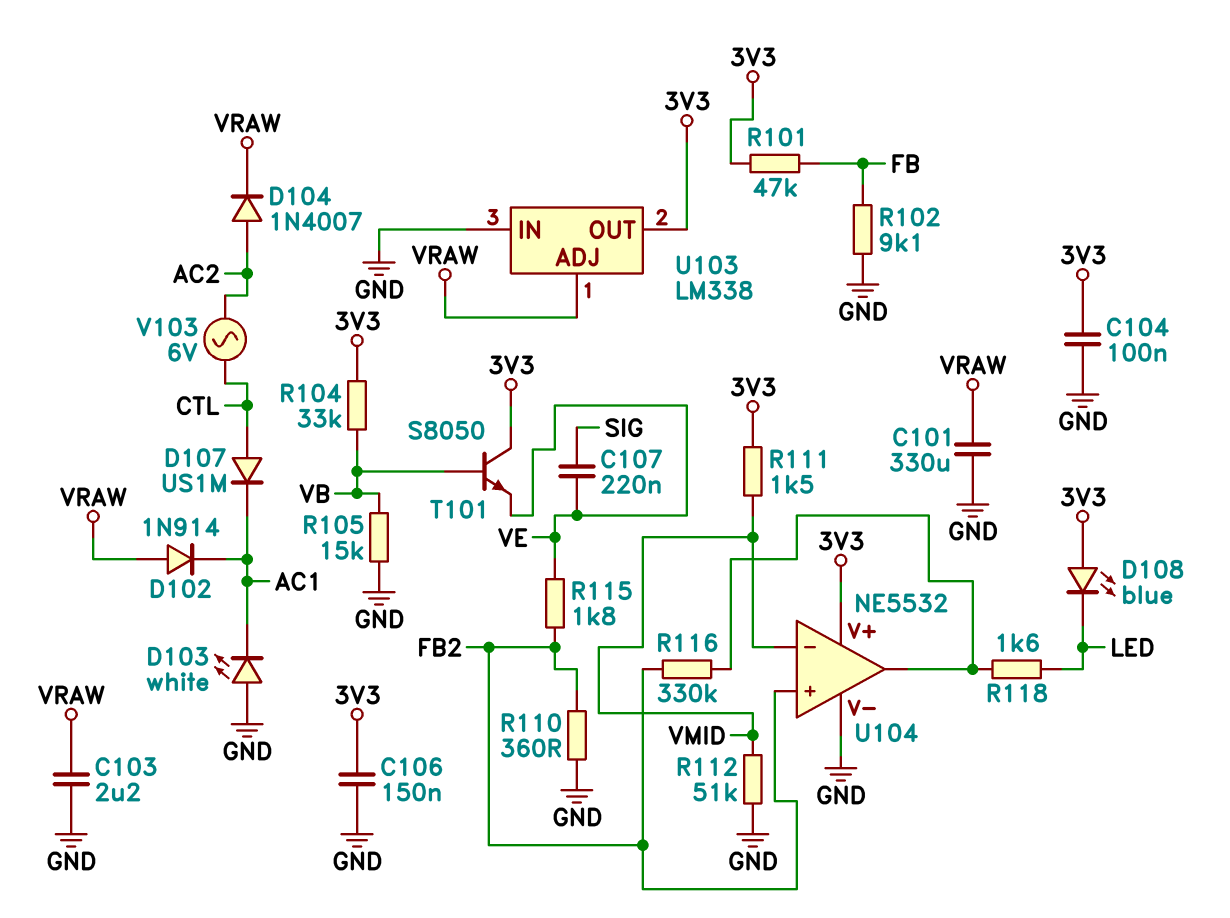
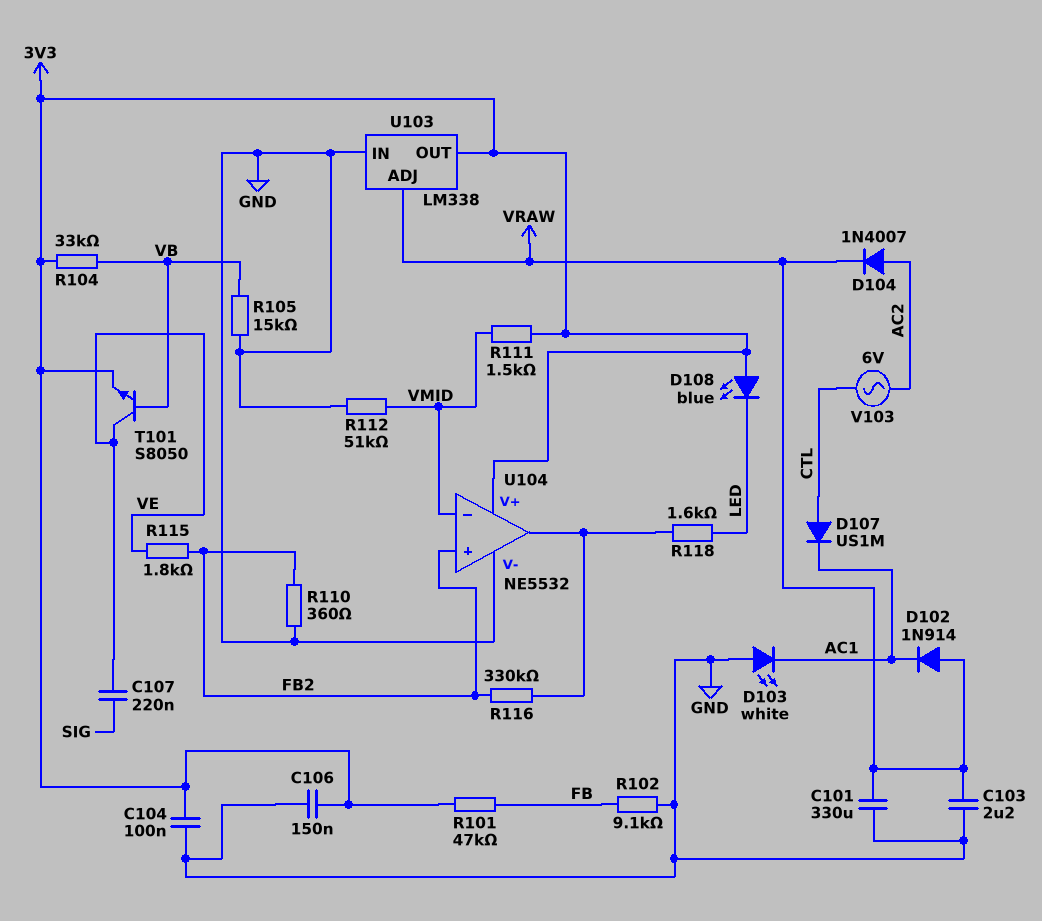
T101: NPN S8050 (B VB, C 3V3, E VE) -> NPN S8050 (B VB, C VE, E 3V3)

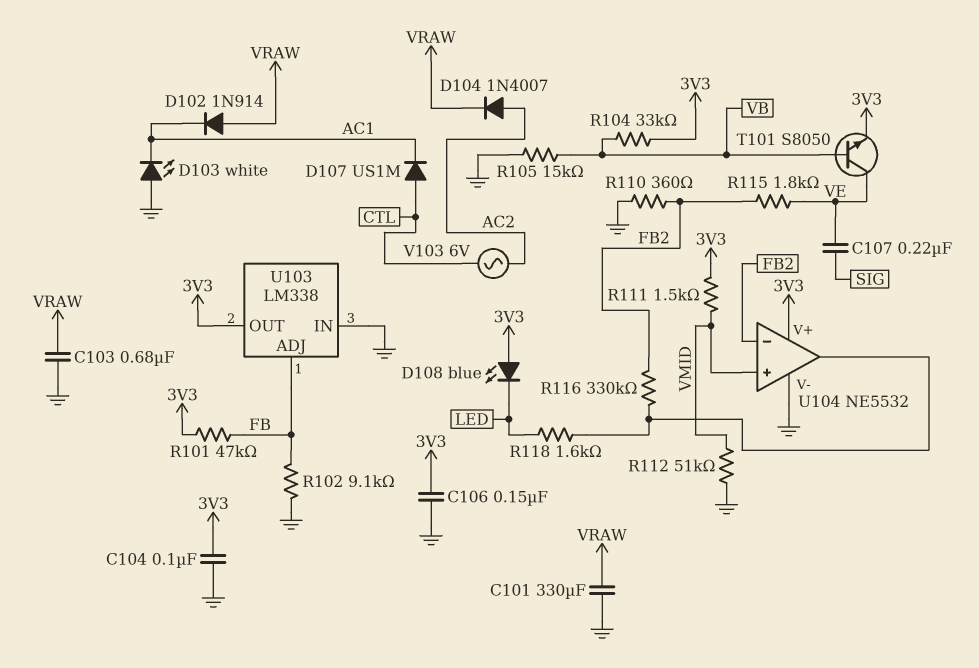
C103: 2.2uF (GND, VRAW) -> 680nF (GND, VRAW)
U103 pin ADJ: VRAW -> FB
U104 pin in+: FB2 -> VMID
U104 pin in-: VMID -> FB2

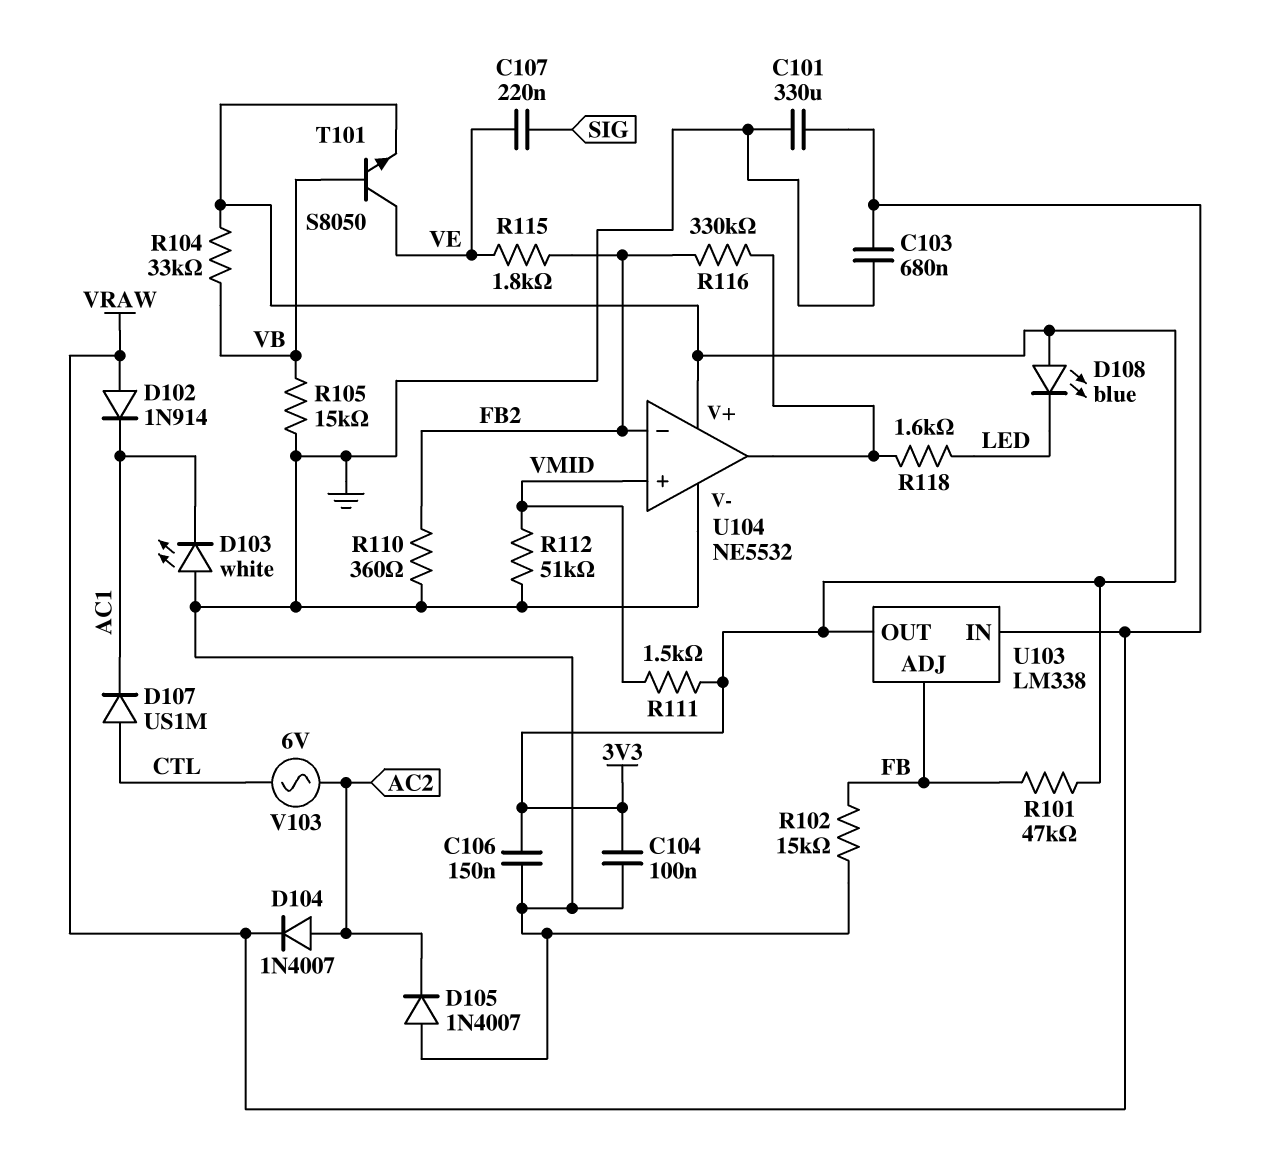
D105: none -> diode 1N4007 (A GND, K AC2)
R102: 9.1k (FB, GND) -> 15k (FB, GND)
U103 pin IN: GND -> VRAW

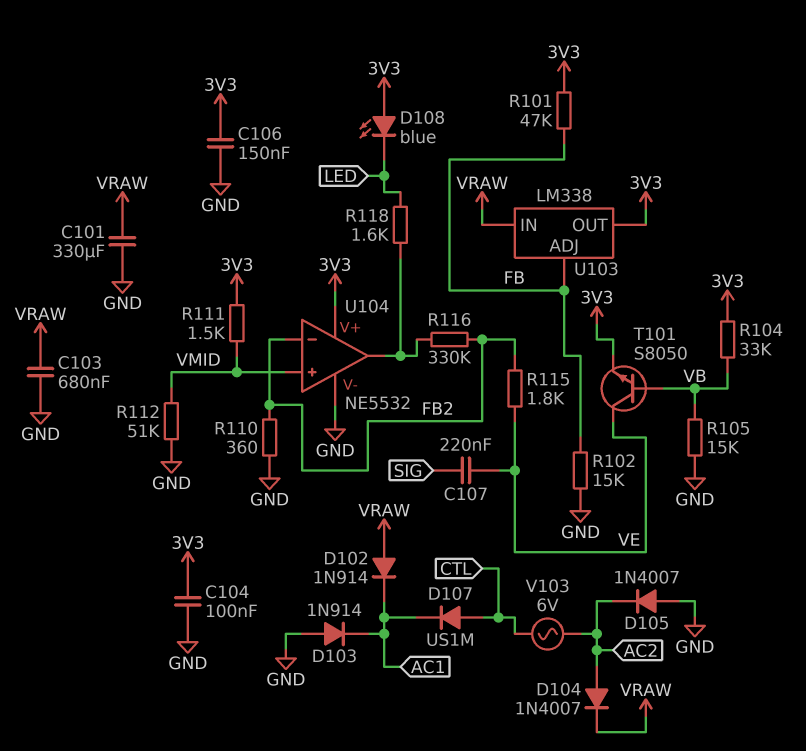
D103: LED white (A GND, K AC1) -> diode 1N914 (A GND, K AC1)

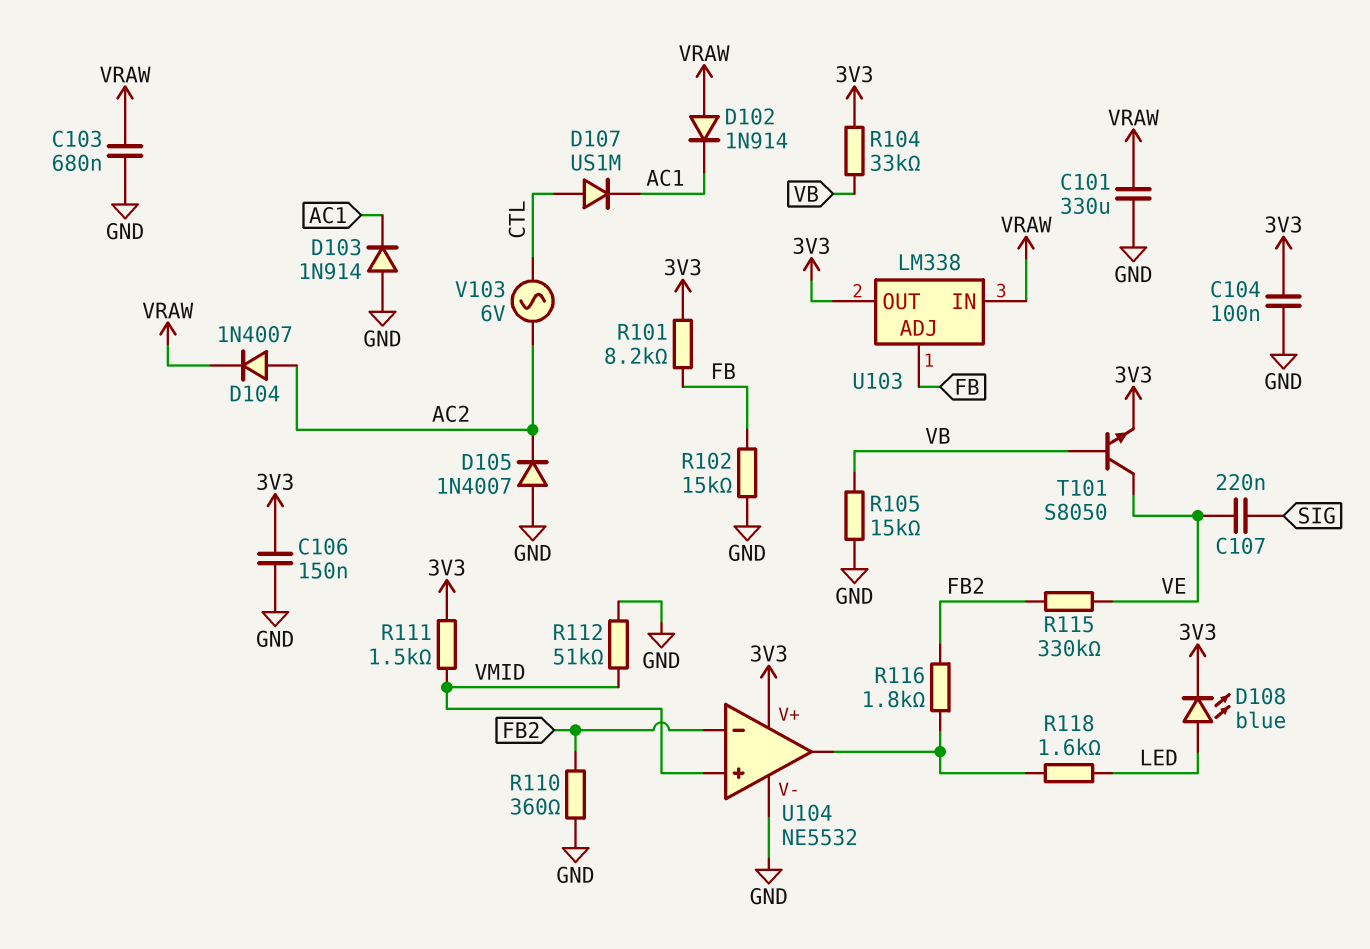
D108: LED blue (A 3V3, K LED) -> LED blue (A LED, K 3V3)
R101: 47k (3V3, FB) -> 8.2k (3V3, FB)
R115: 1.8k (FB2, VE) -> 330k (FB2, VE)
R116: 330k (FB2, U104/out) -> 1.8k (FB2, U104/out)

